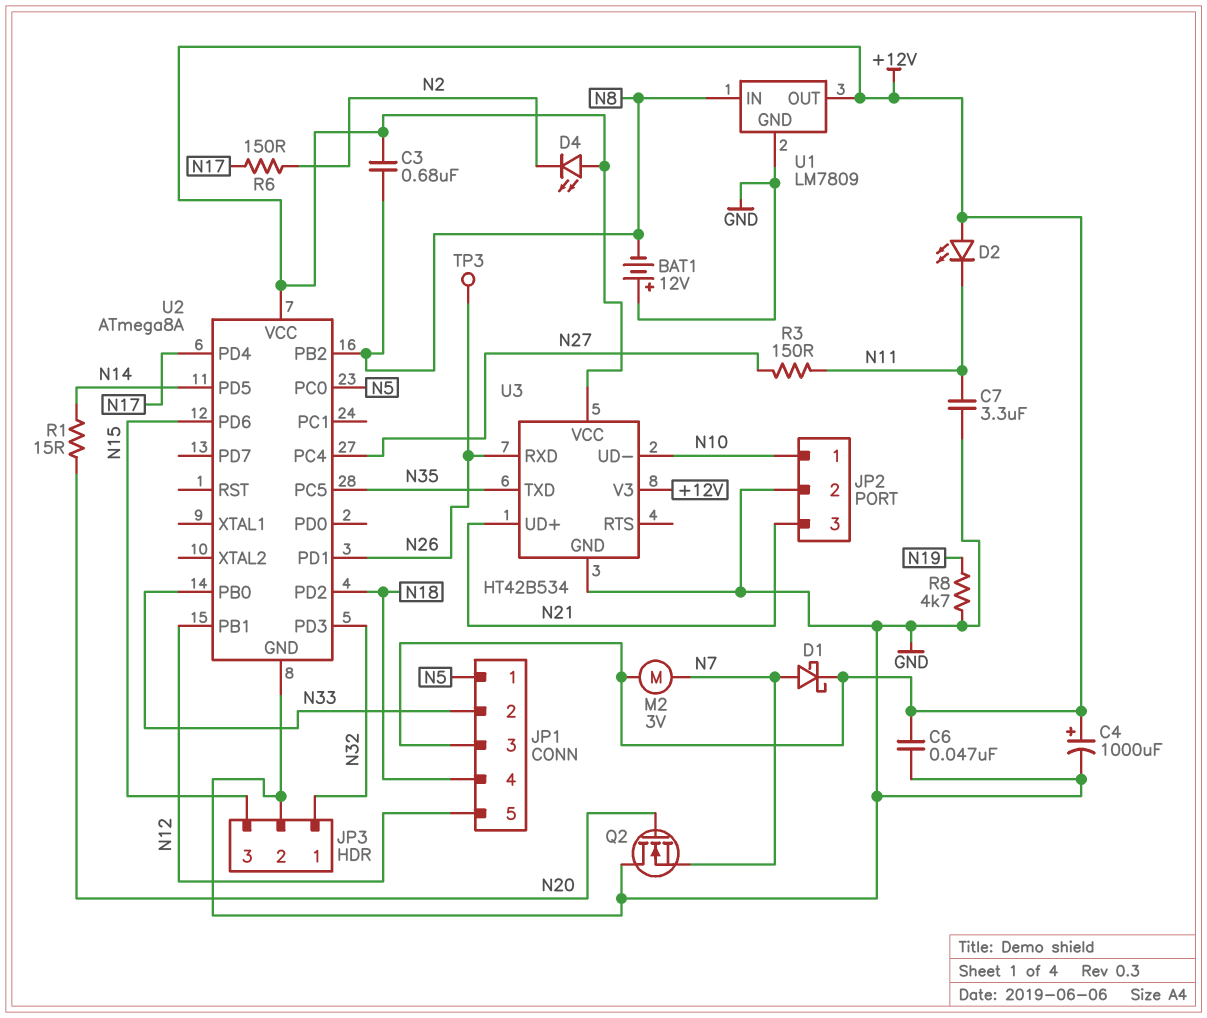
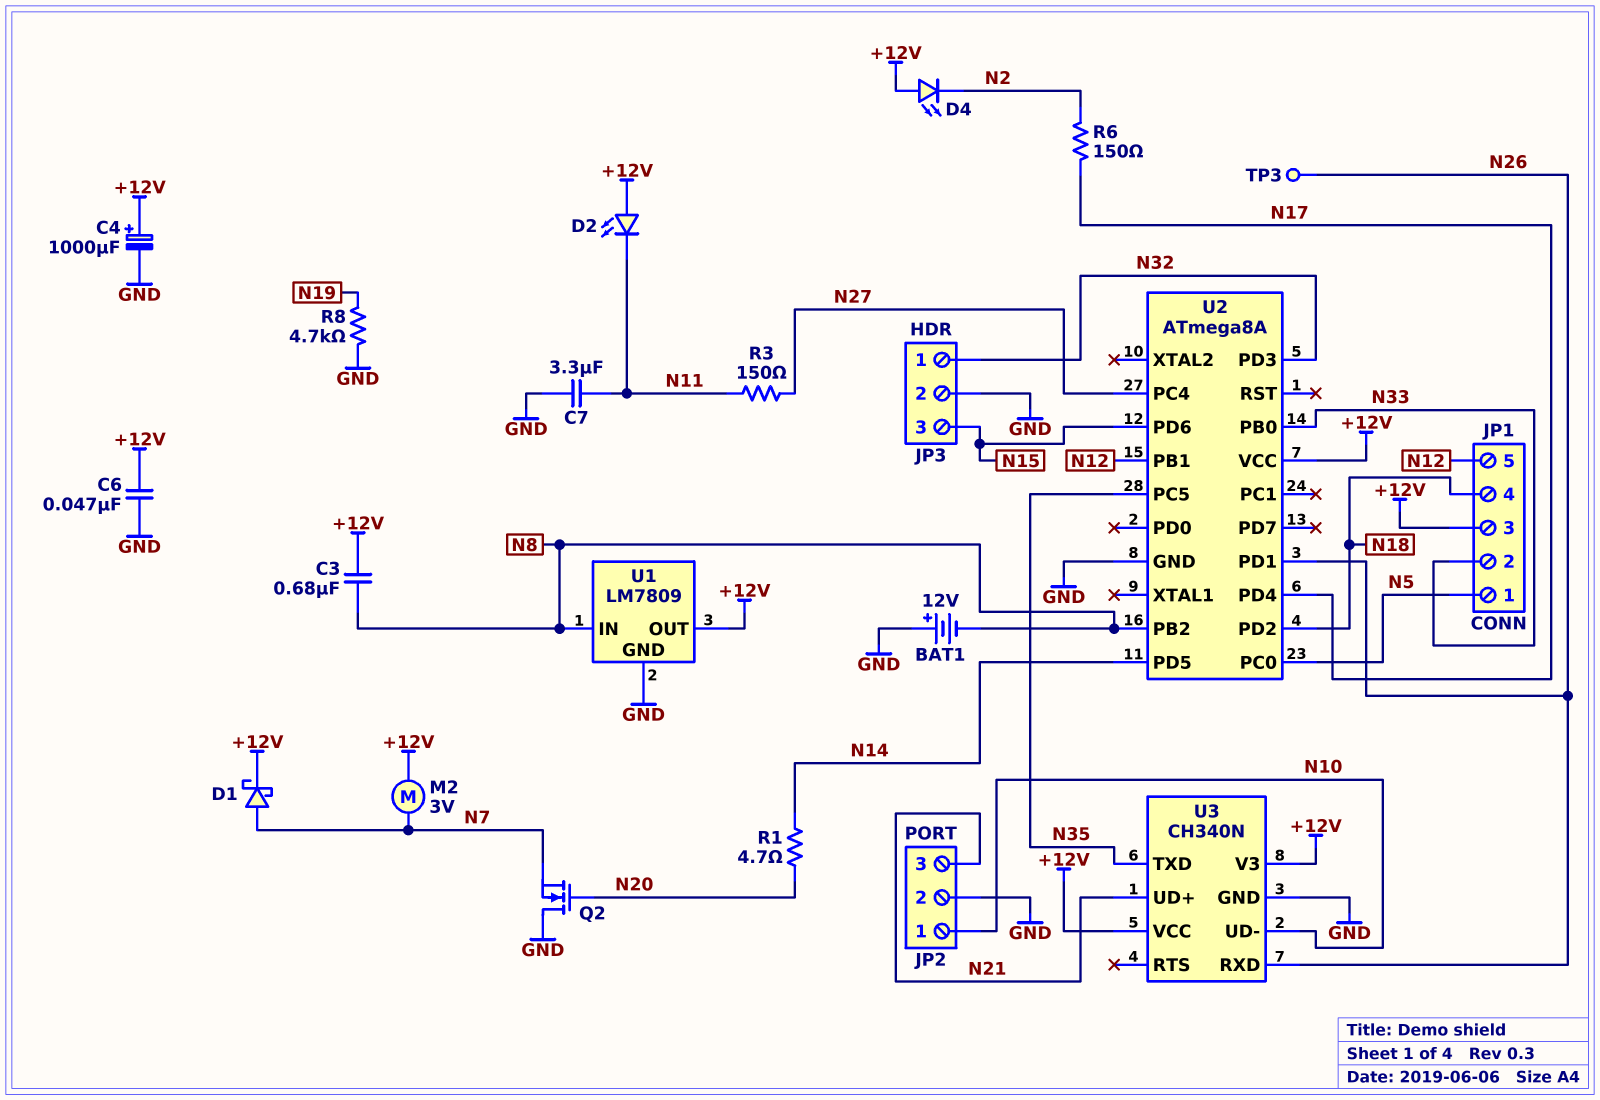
R1: 15 (N14, N20) -> 4.7 (N14, N20)
U3: HT42B534 -> CH340N

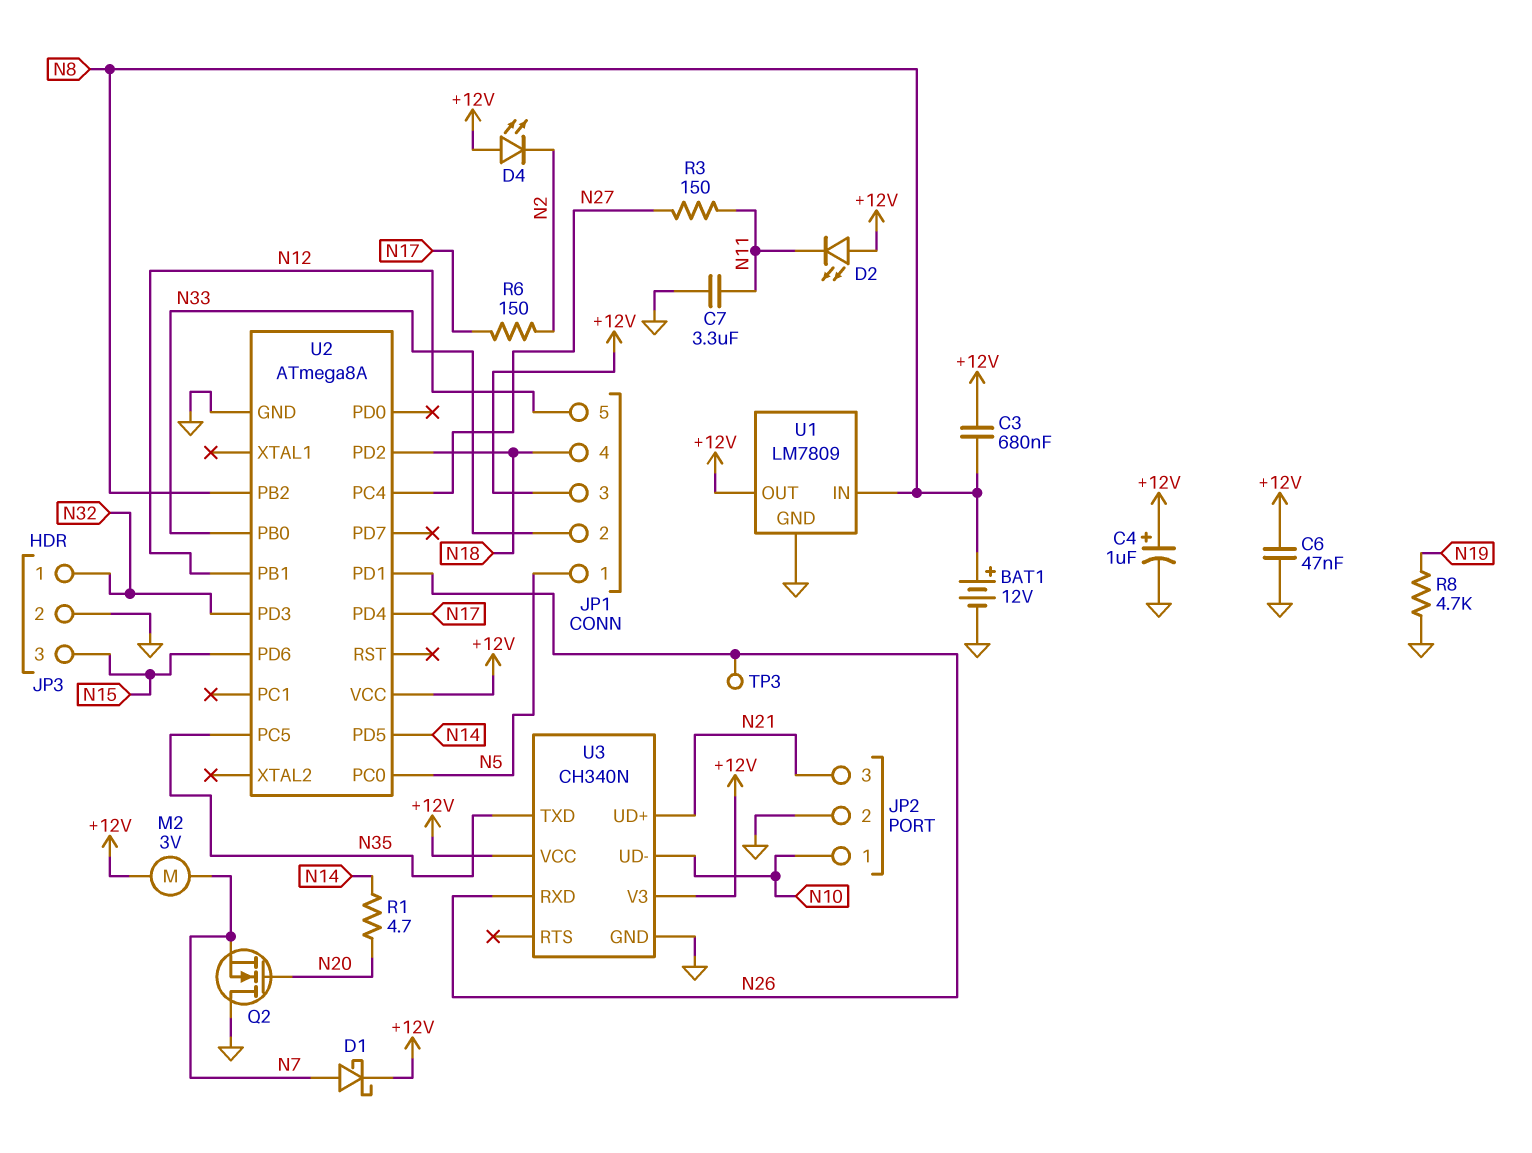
BAT1: 12V (plus GND, minus N8) -> 12V (plus N8, minus GND)
C4: 1000uF (plus +12V, minus GND) -> 1uF (plus +12V, minus GND)

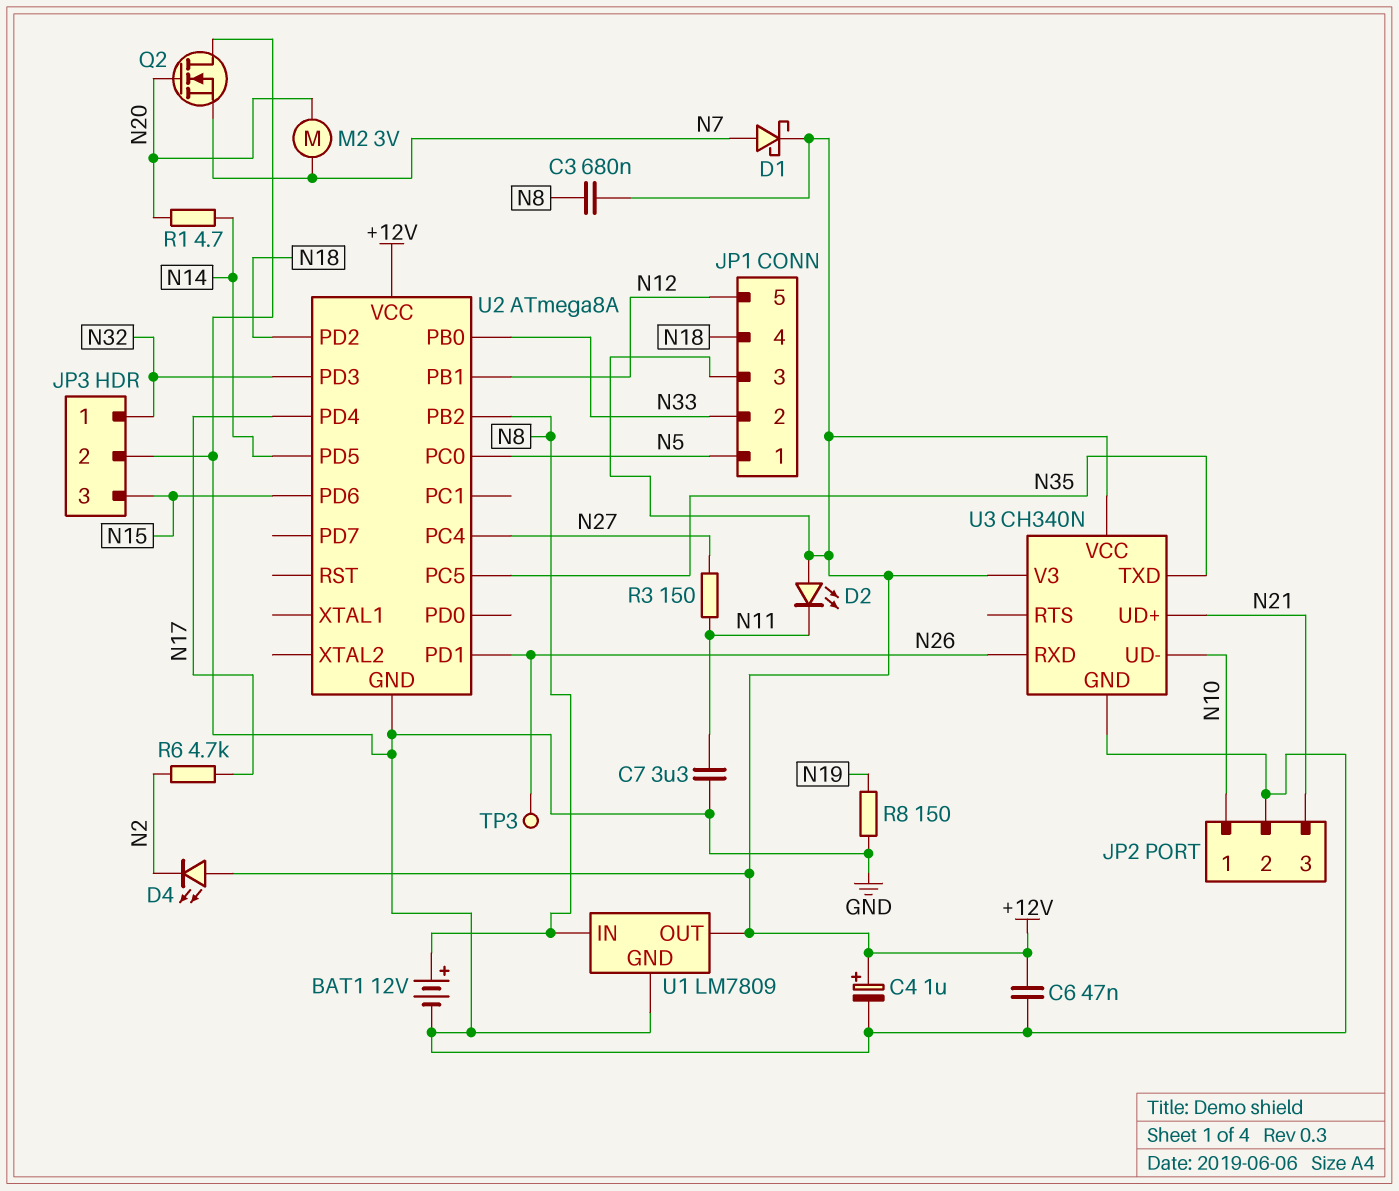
M2: motor 3V (+12V, N7) -> motor 3V (N7, N20)
R6: 150 (N2, N17) -> 4.7k (N2, N17)
R8: 4.7k (GND, N19) -> 150 (GND, N19)

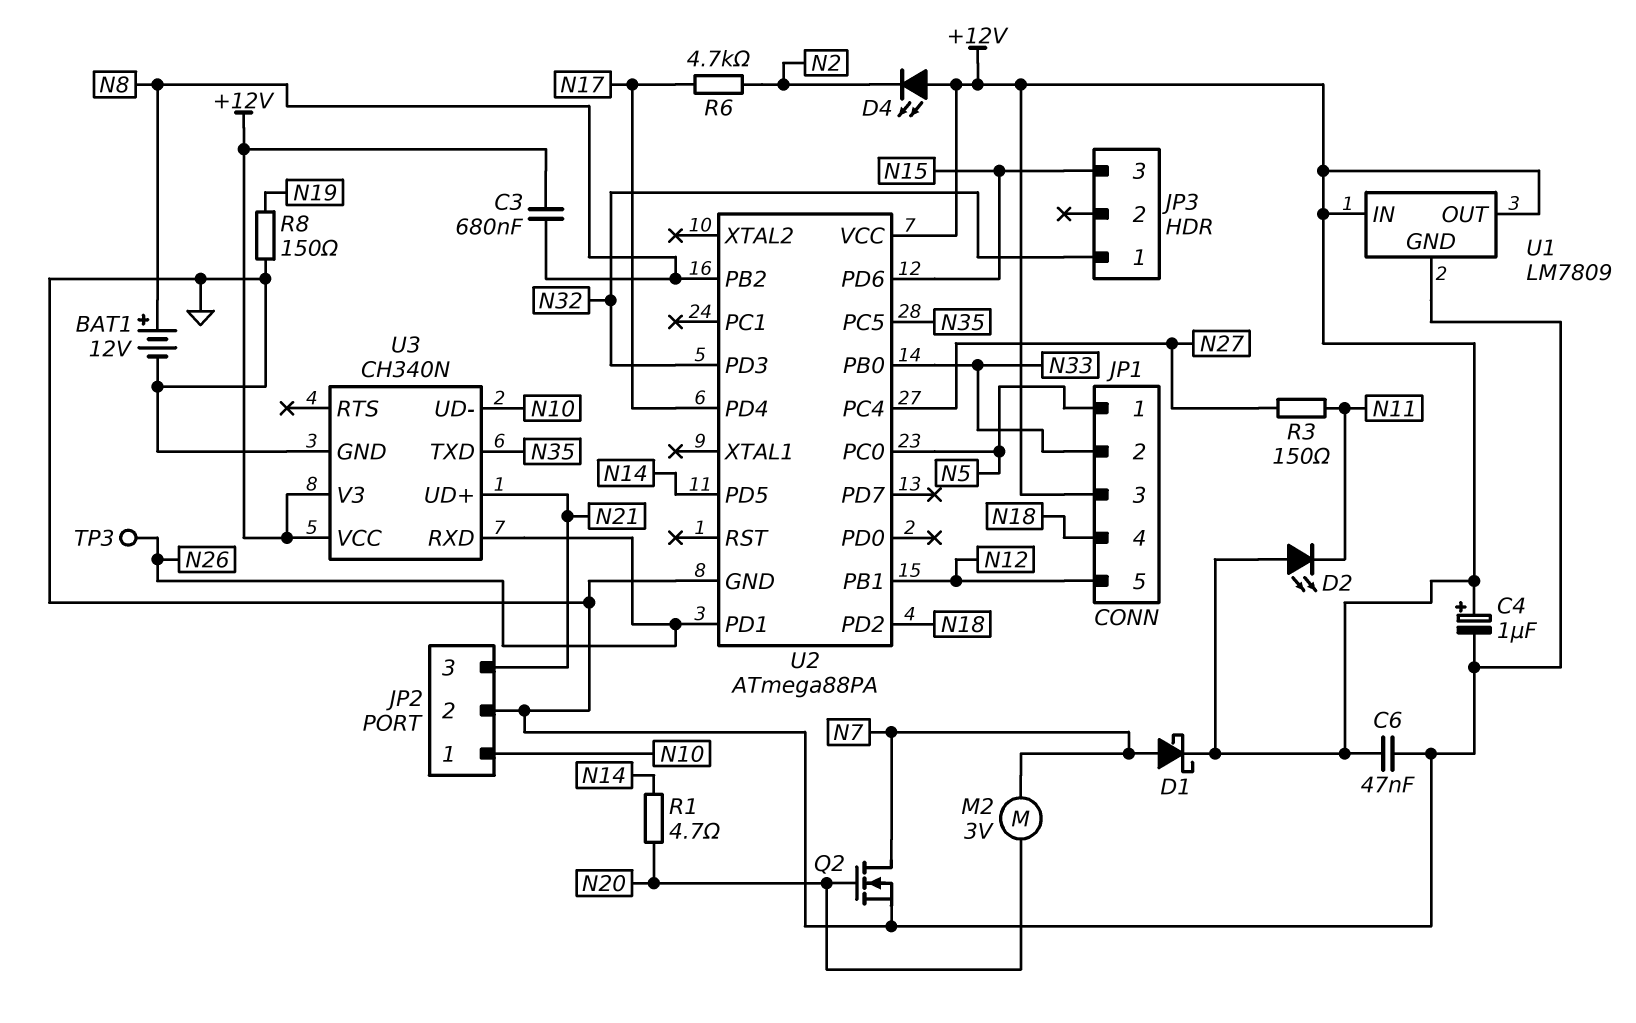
C7: 3.3uF (GND, N11) -> none
JP3 pin 2: GND -> none
Q2: NMOS (G N20, D GND, S N7) -> NMOS (G N20, D N7, S GND)
U1 pin IN: N8 -> +12V
U2: ATmega8A -> ATmega88PA

